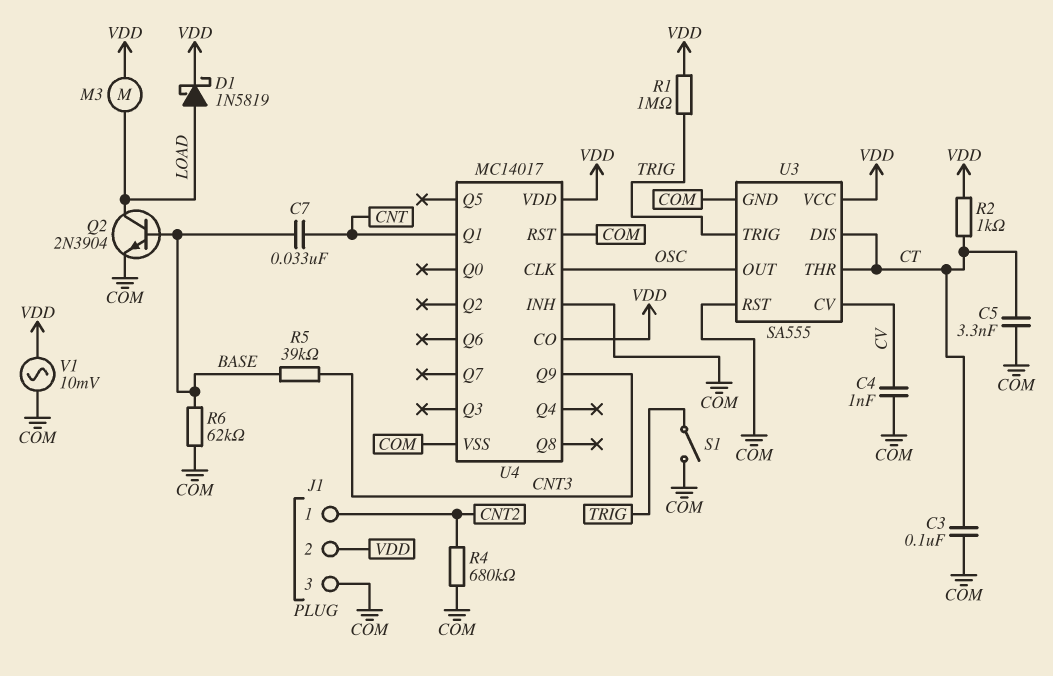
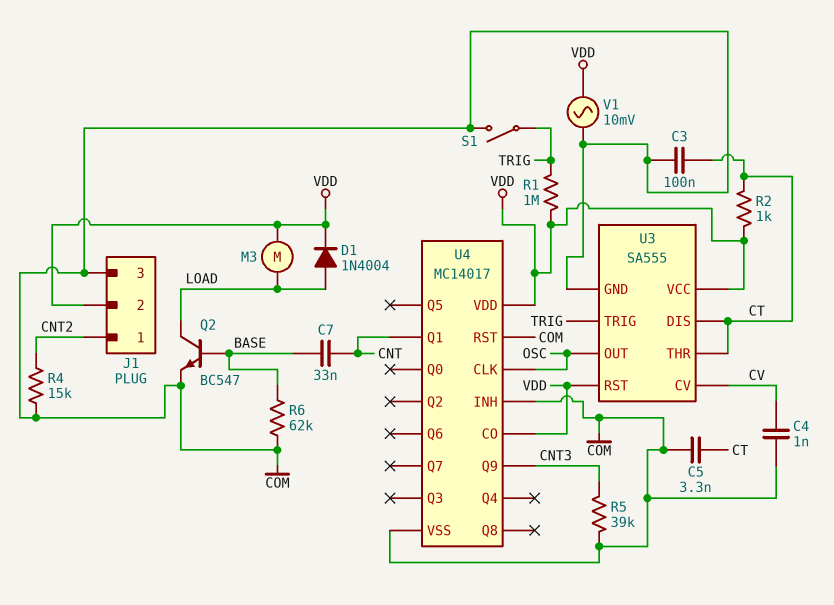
D1: schottky 1N5819 (A LOAD, K VDD) -> diode 1N4004 (A LOAD, K VDD)
Q2: NPN 2N3904 (B BASE, C LOAD, E COM) -> NPN BC547 (B BASE, C LOAD, E COM)
R4: 680k (CNT2, COM) -> 15k (CNT2, COM)
R5: 39k (BASE, CNT3) -> 39k (CNT3, COM)
U3 pin RST: COM -> VDD

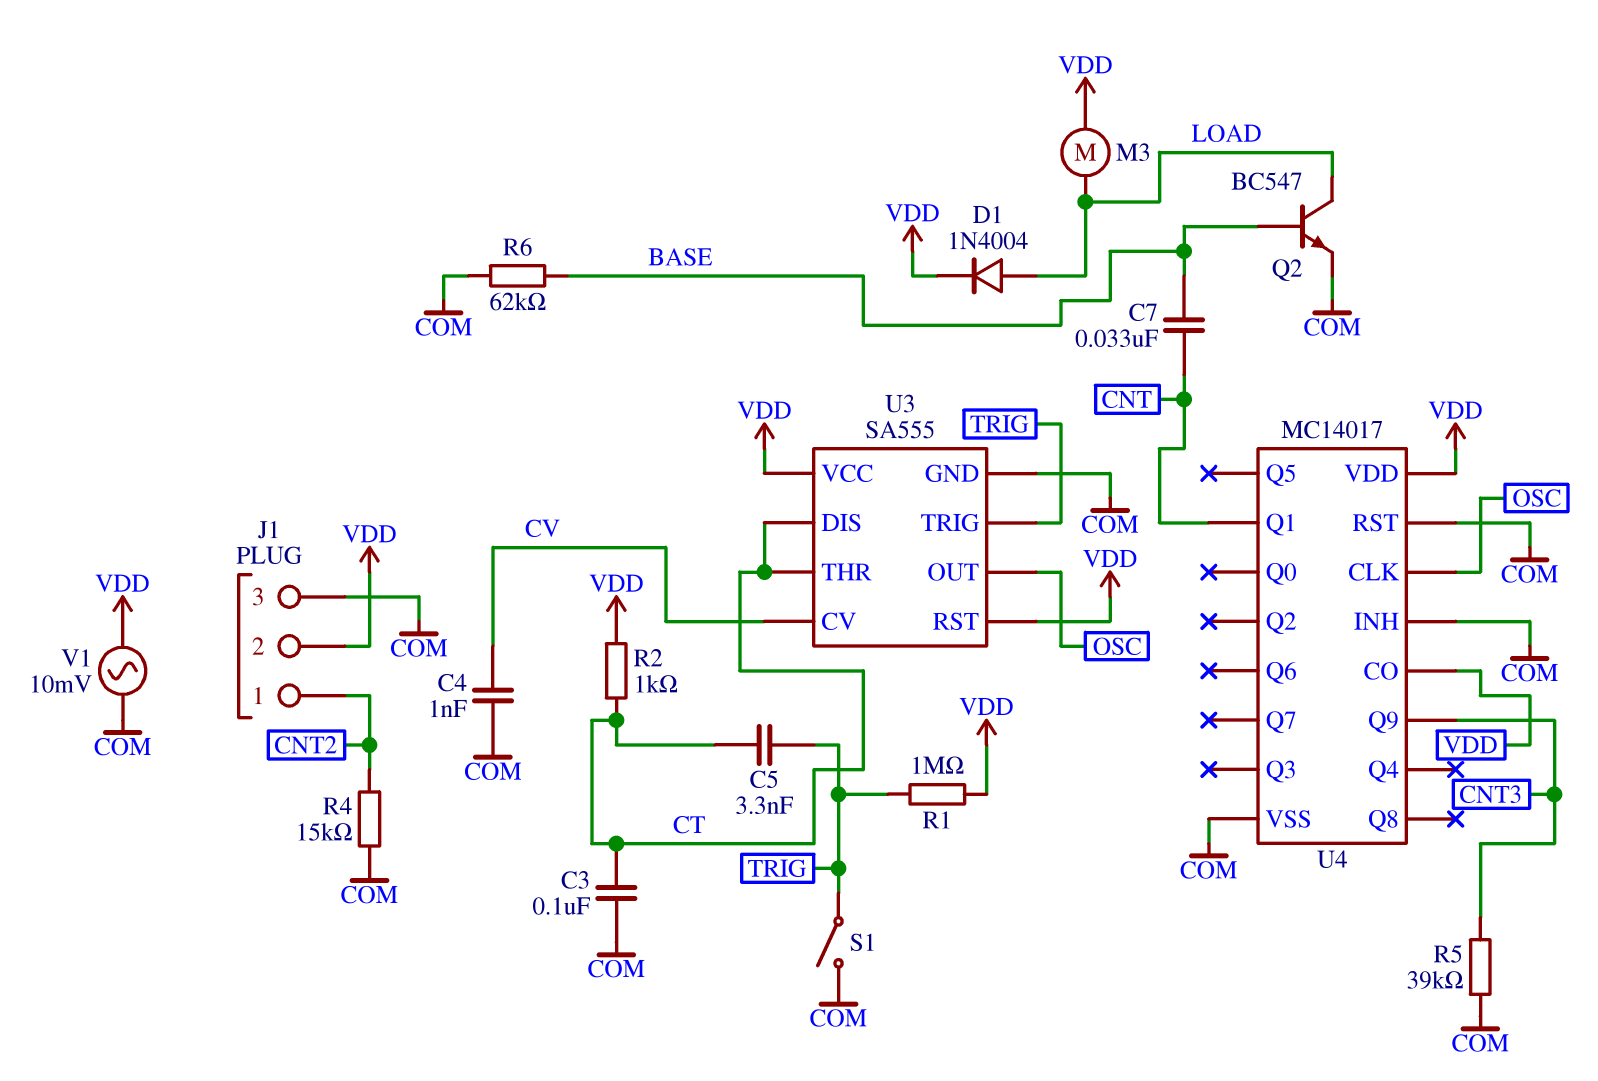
C5: 3.3nF (COM, CT) -> 3.3nF (CT, TRIG)

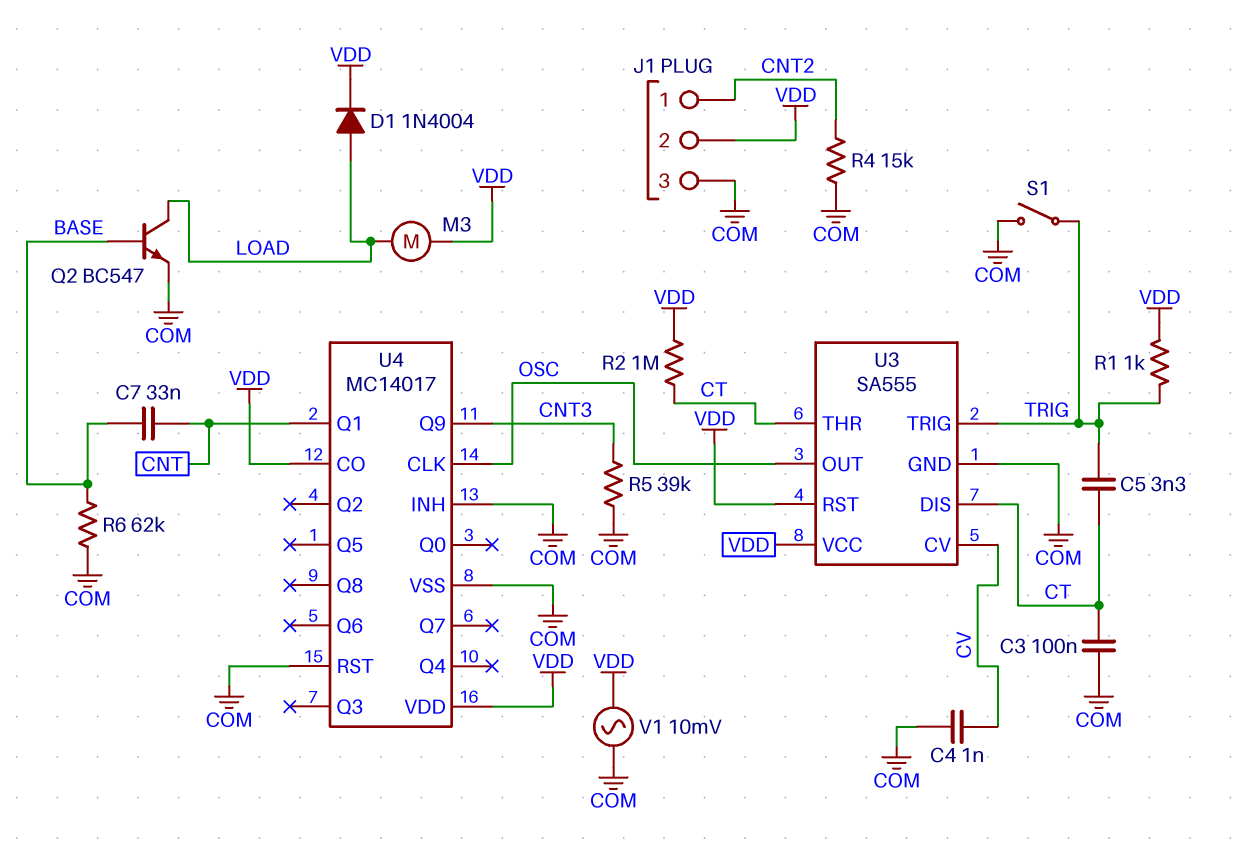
R1: 1M (TRIG, VDD) -> 1k (TRIG, VDD)
R2: 1k (CT, VDD) -> 1M (CT, VDD)

